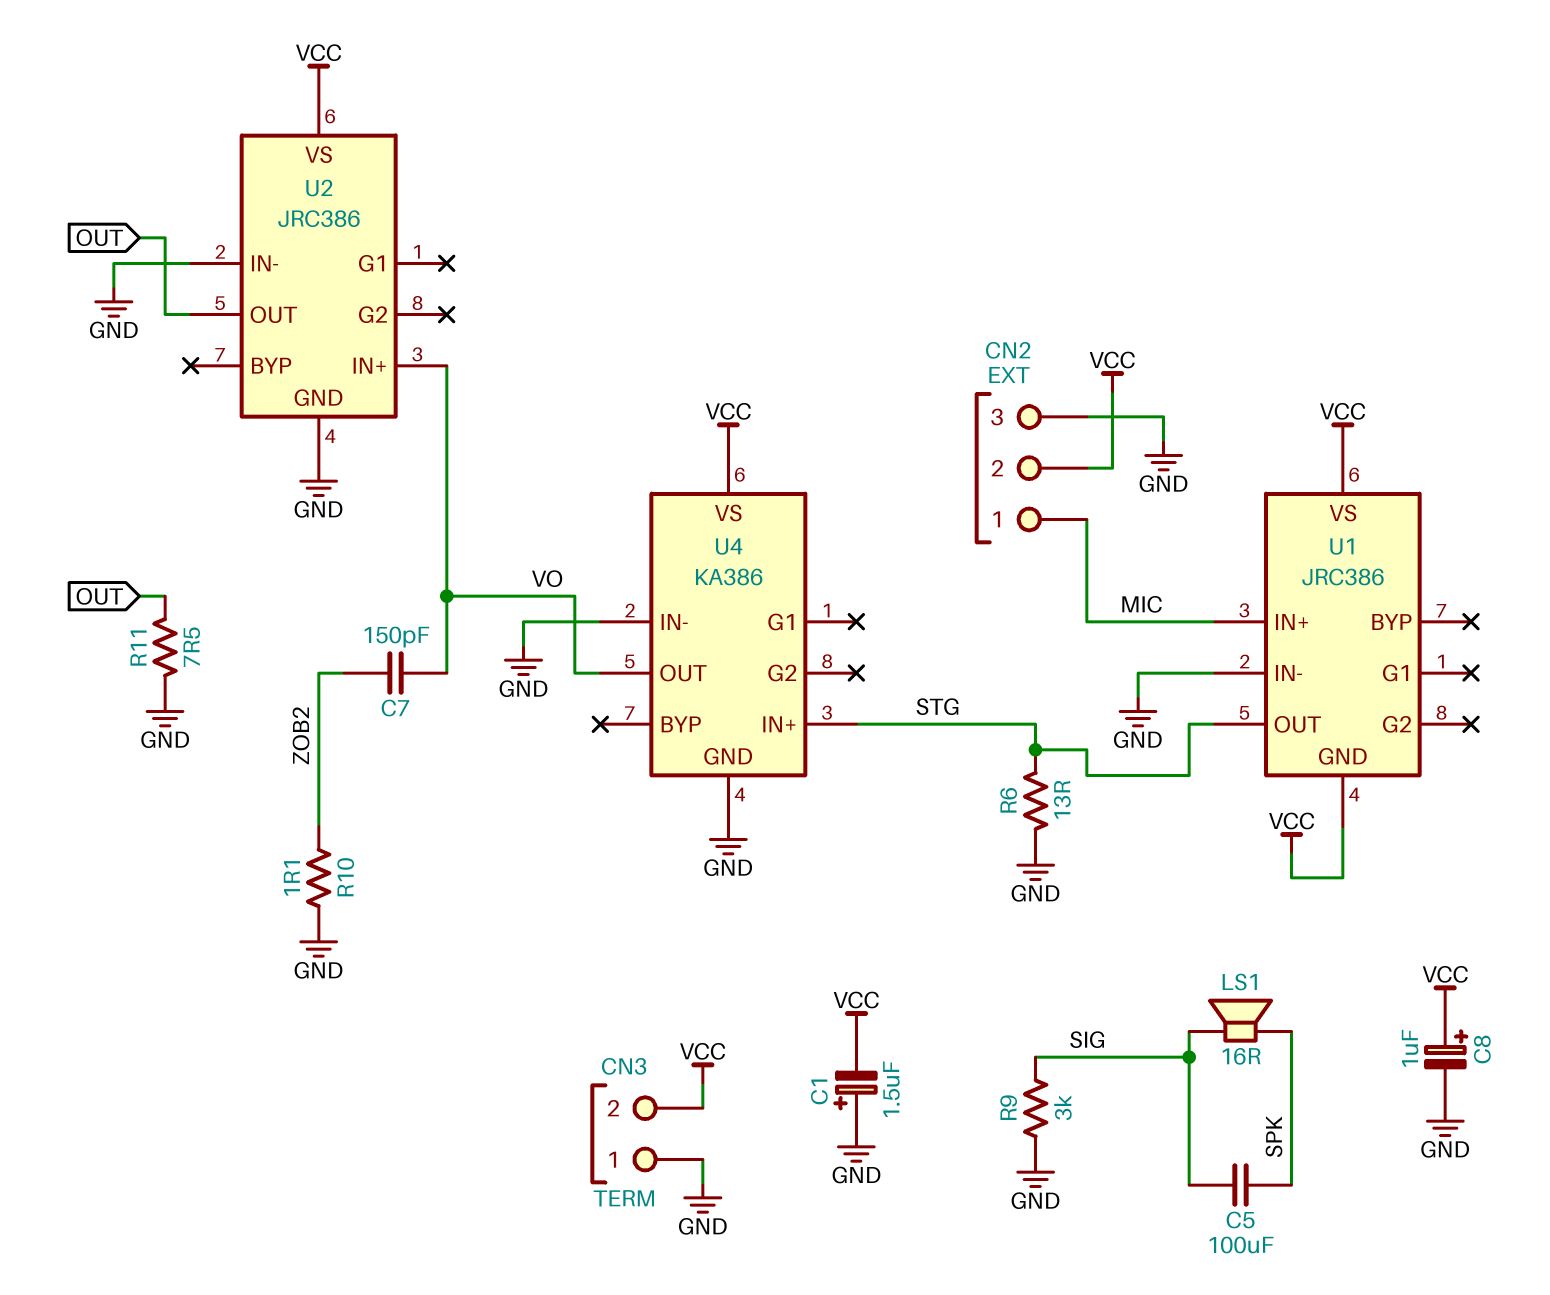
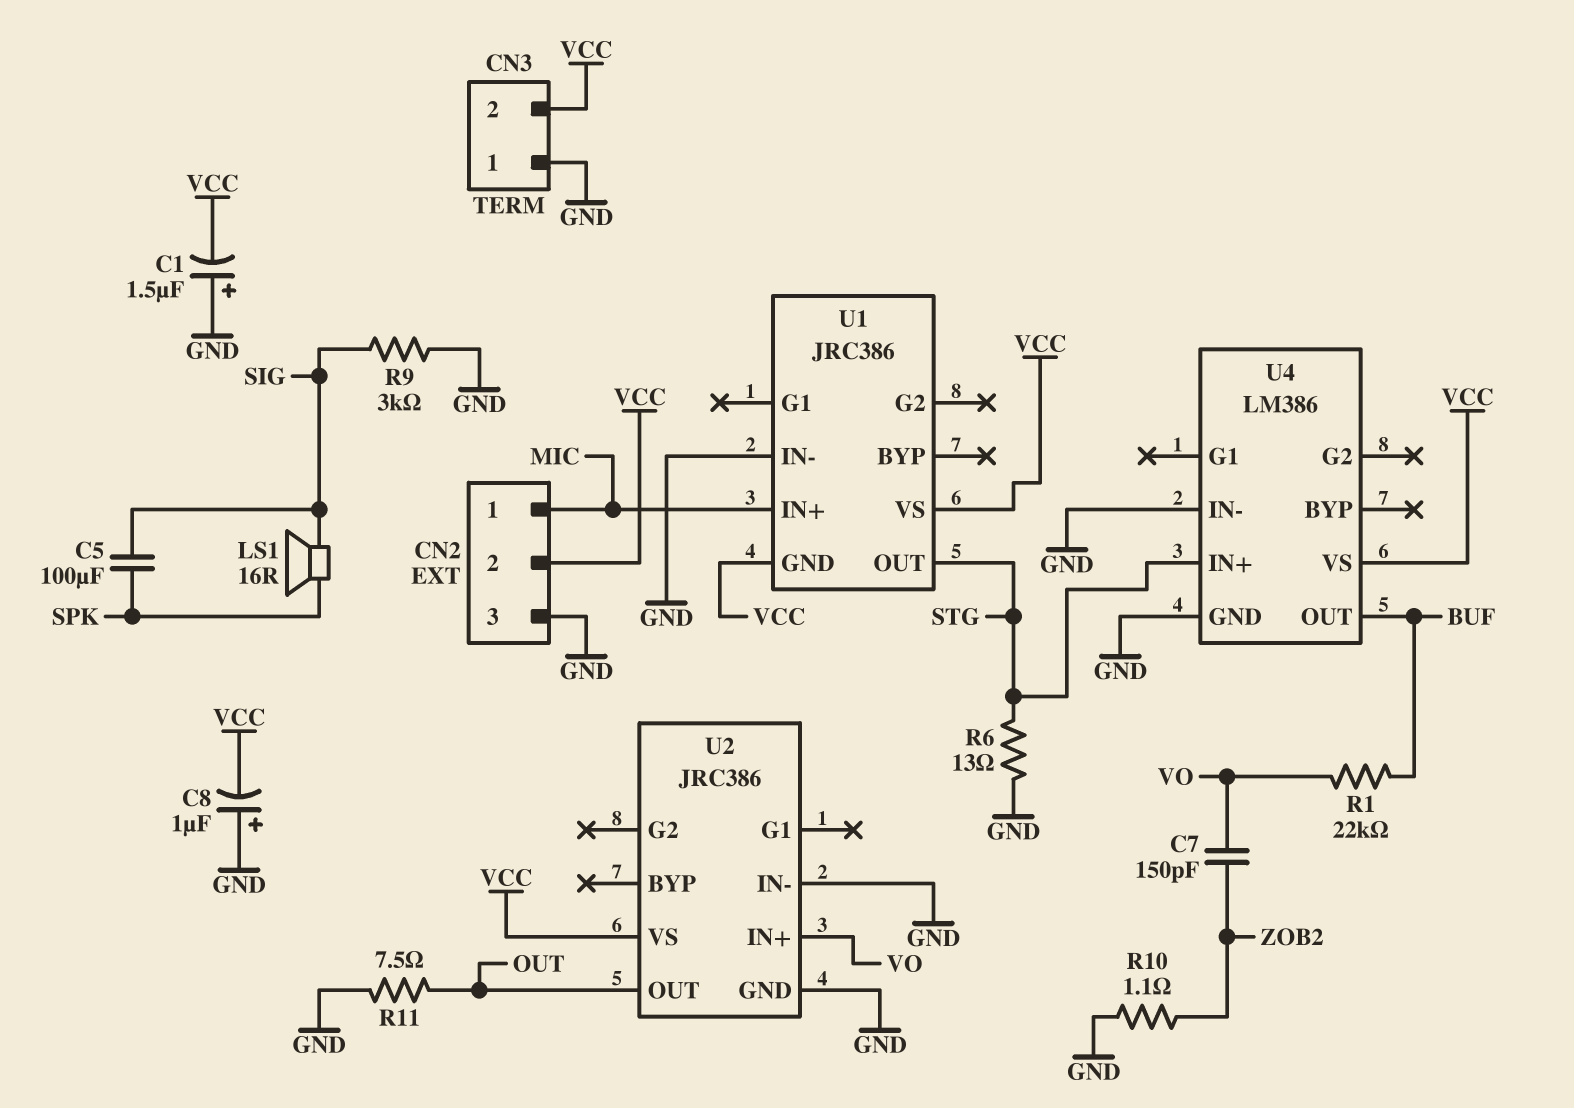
C8: 1uF (plus VCC, minus GND) -> 1uF (plus GND, minus VCC)
R1: none -> 22k (BUF, VO)
U4: KA386 -> LM386
U4 pin OUT: VO -> BUF

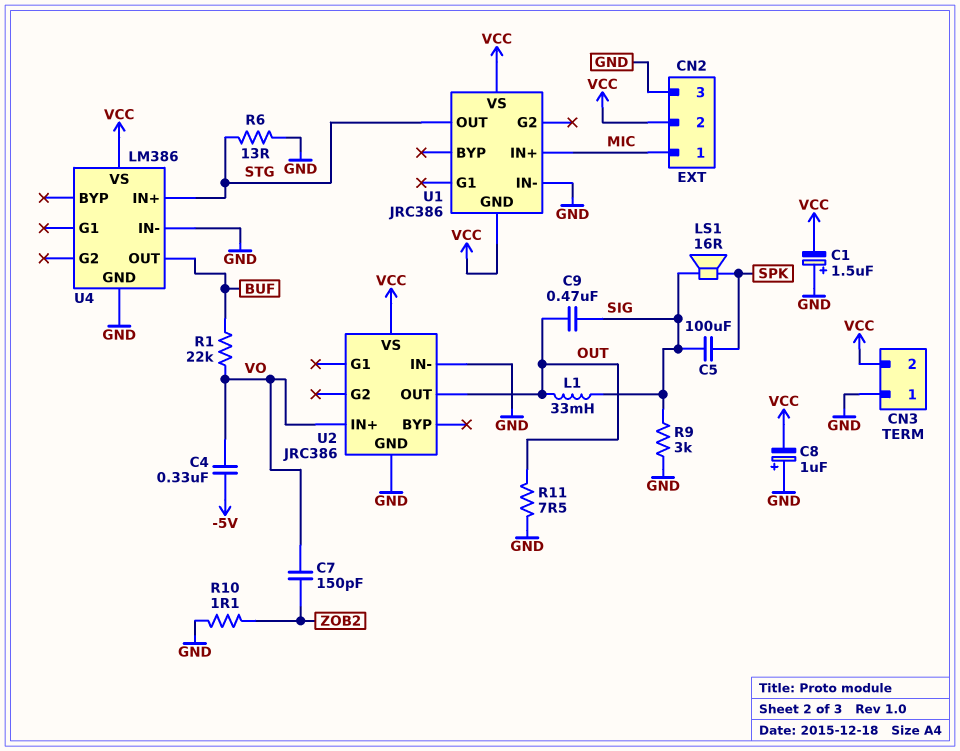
C4: none -> 330nF (-5V, VO)
C9: none -> 470nF (OUT, SIG)
L1: none -> 33mH (OUT, SIG)

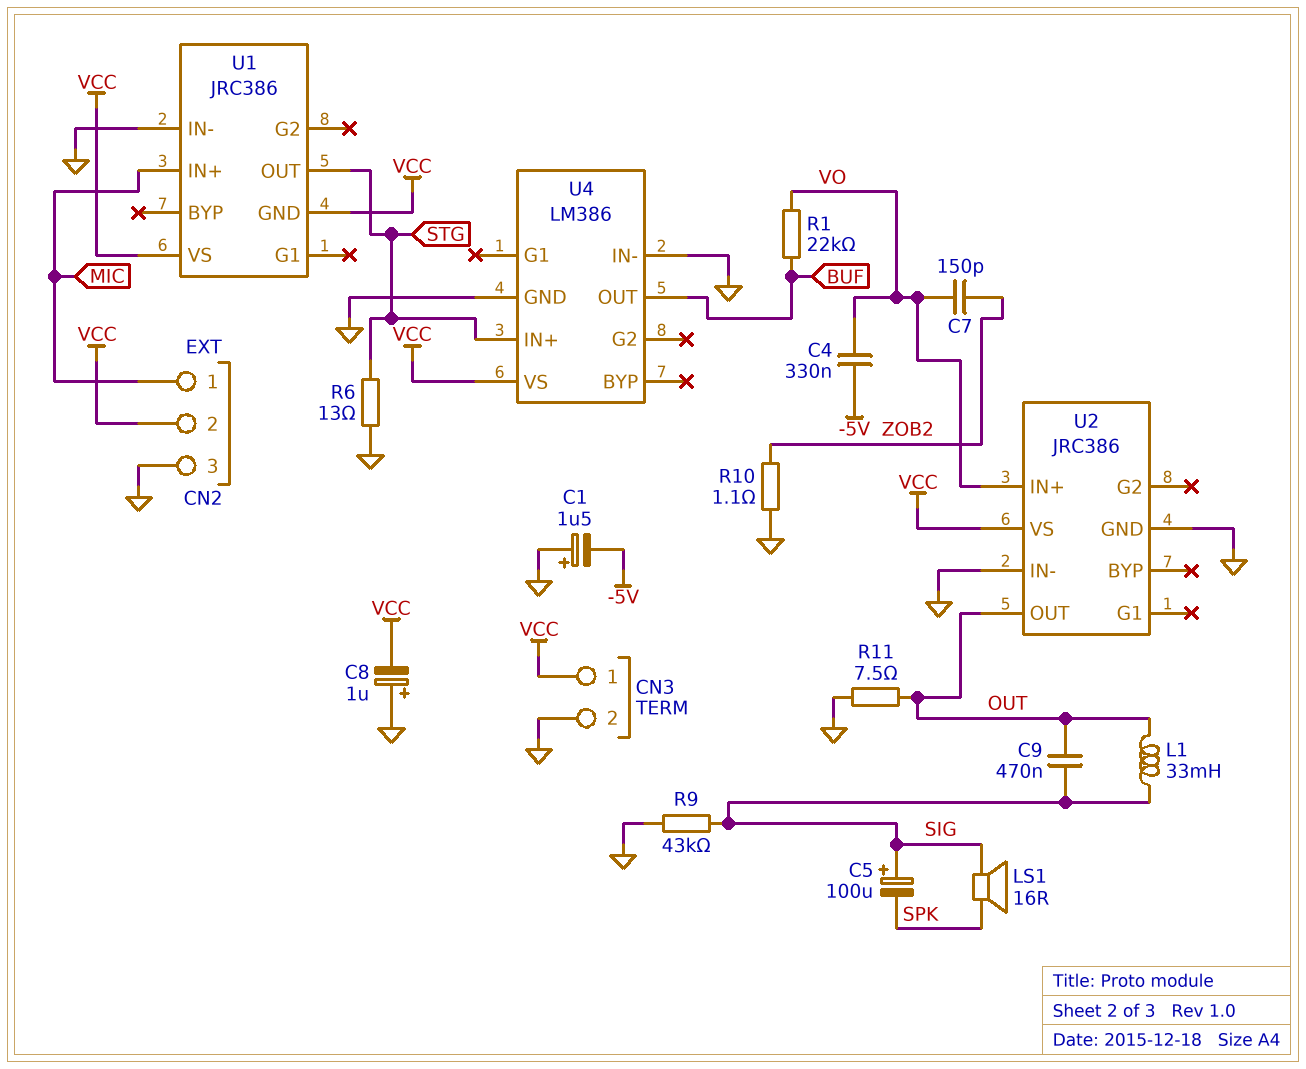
C1: 1.5uF (plus GND, minus VCC) -> 1.5uF (plus GND, minus -5V)
C5: 100uF (SIG, SPK) -> 100uF (plus SIG, minus SPK)
CN3 pin 1: GND -> VCC
CN3 pin 2: VCC -> GND
R9: 3k (GND, SIG) -> 43k (GND, SIG)

